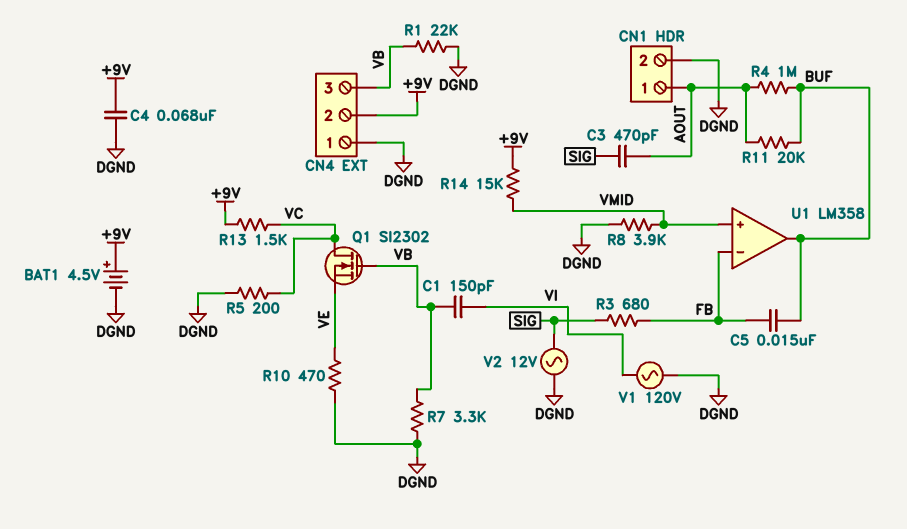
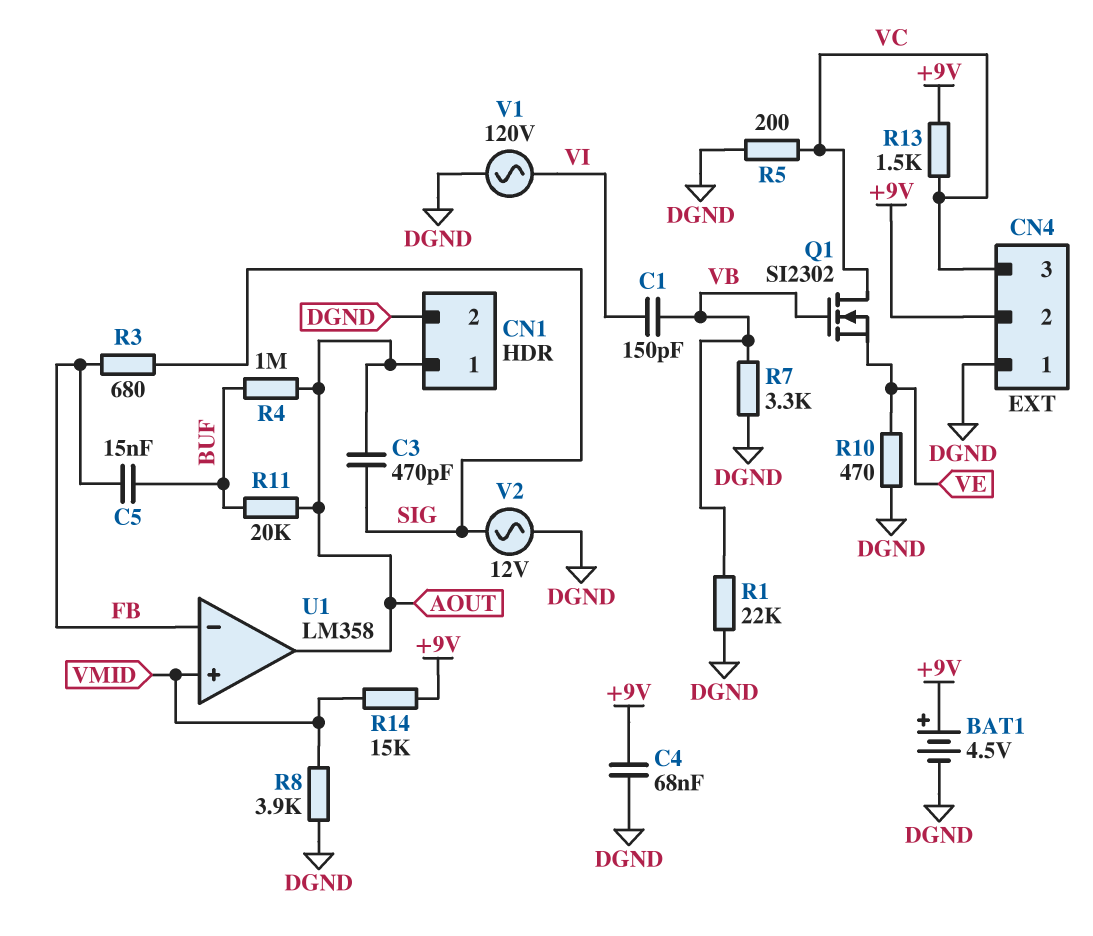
CN4 pin 3: VB -> VC
U1 pin out: BUF -> AOUT

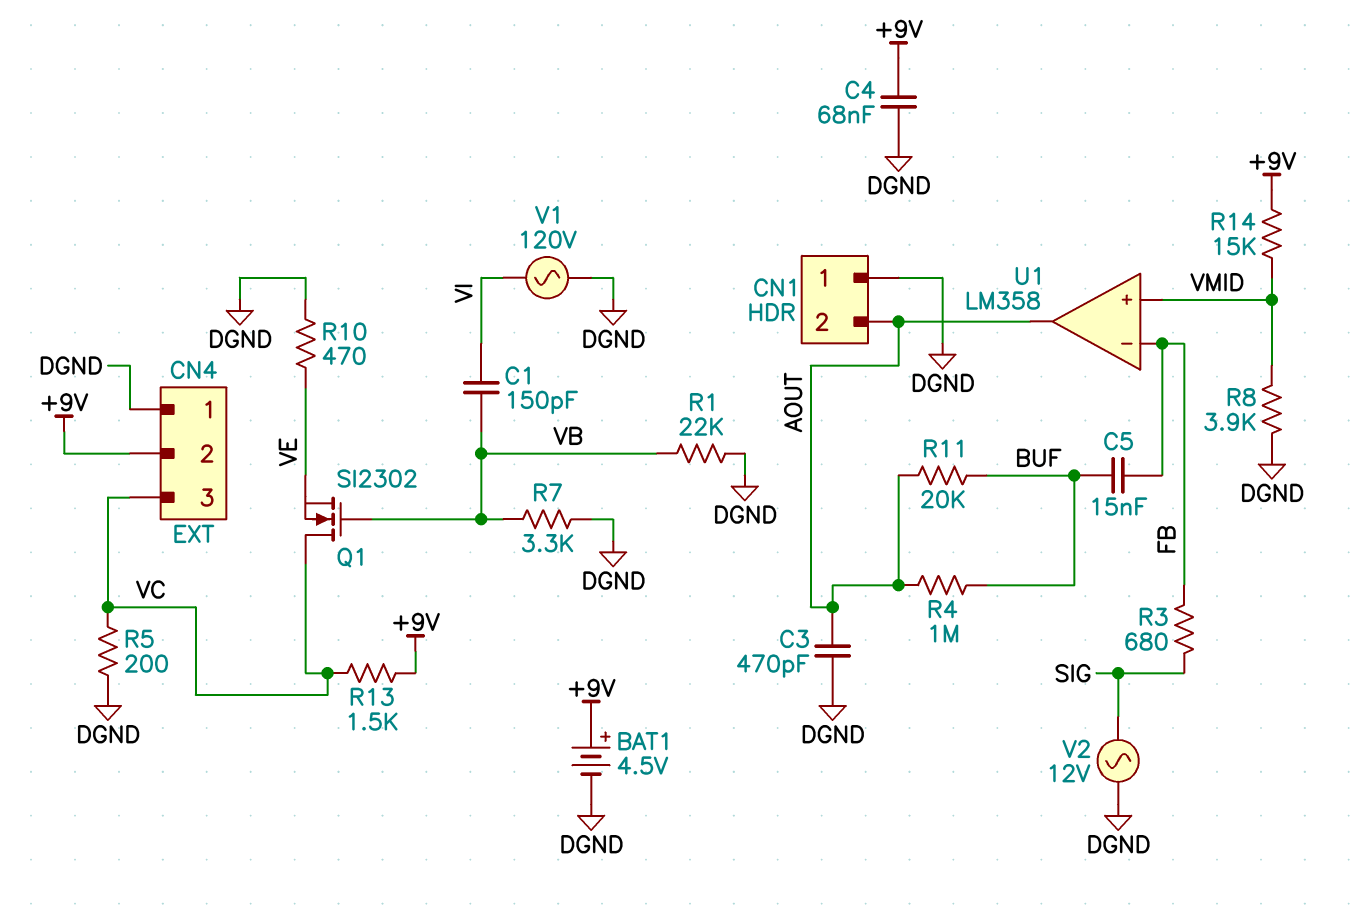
C3: 470pF (AOUT, SIG) -> 470pF (AOUT, DGND)
CN1 pin 1: AOUT -> DGND
CN1 pin 2: DGND -> AOUT

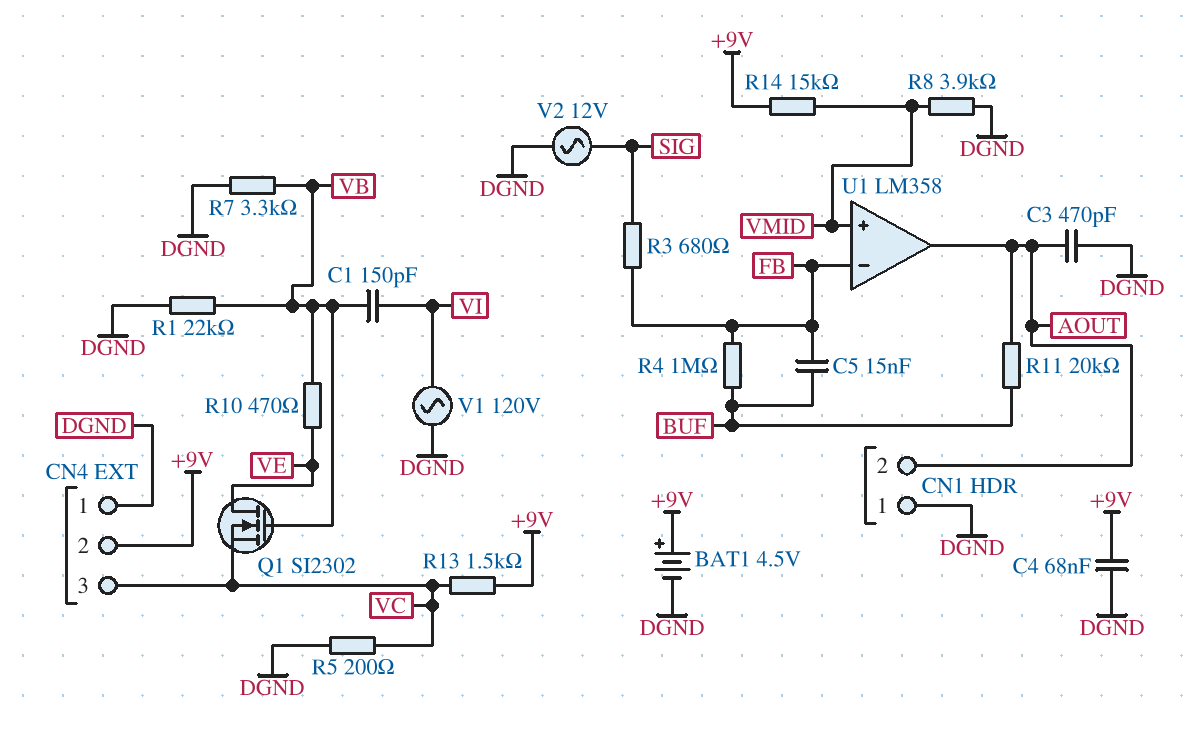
Q1: NMOS SI2302 (G VB, D VC, S VE) -> NMOS SI2302 (G VB, D VE, S VC)
R4: 1M (AOUT, BUF) -> 1M (BUF, FB)
R10: 470 (DGND, VE) -> 470 (VB, VE)

